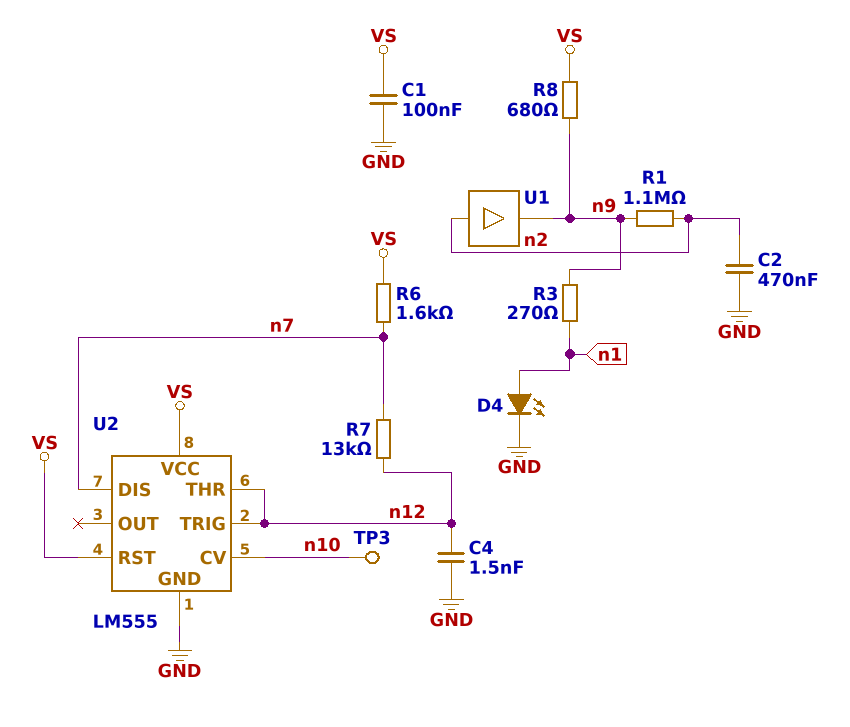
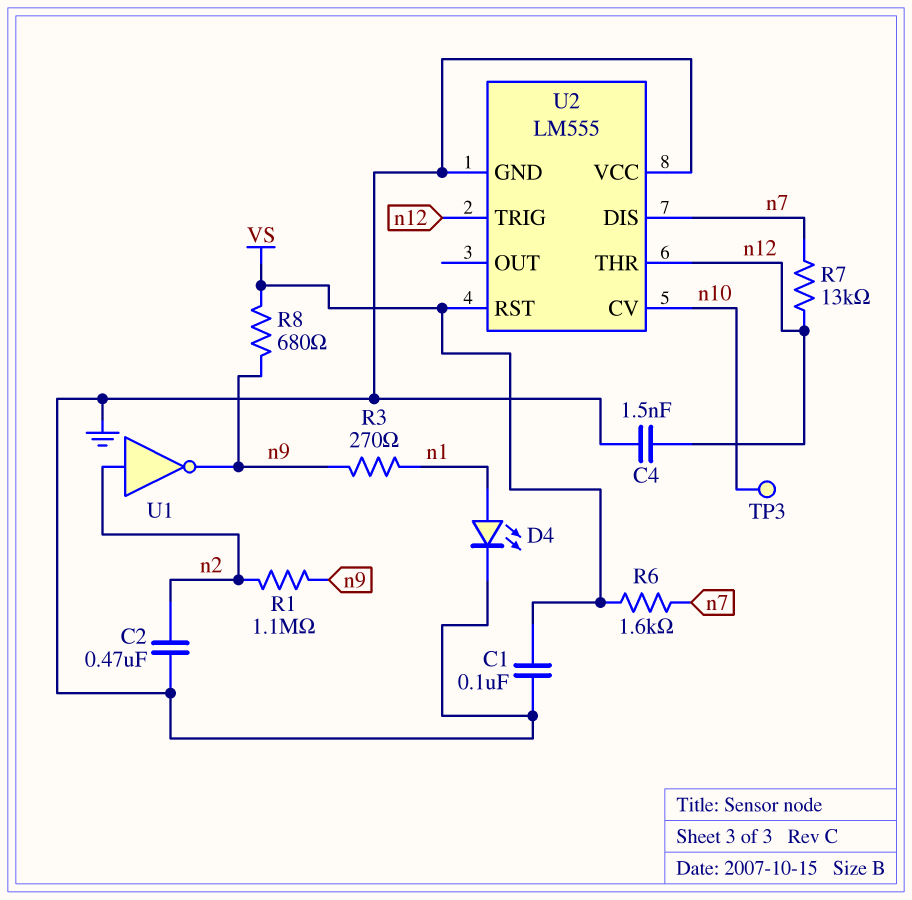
U1: buffer (in n2, out n9) -> NOT (in n2, out n9)
U2 pin VCC: VS -> GND

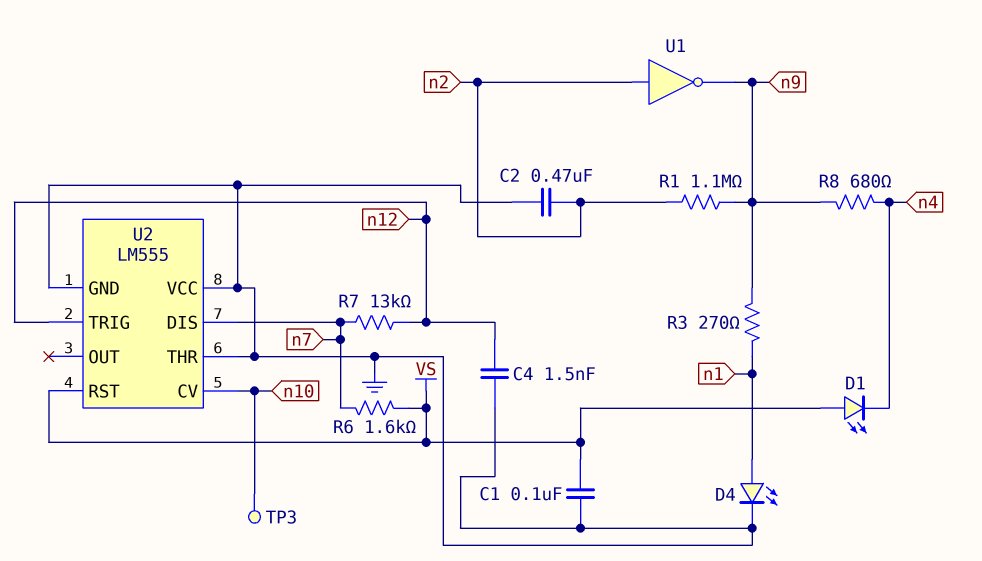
D1: none -> LED (A VS, K n4)
R8: 680 (VS, n9) -> 680 (n4, n9)
U2 pin THR: n12 -> GND

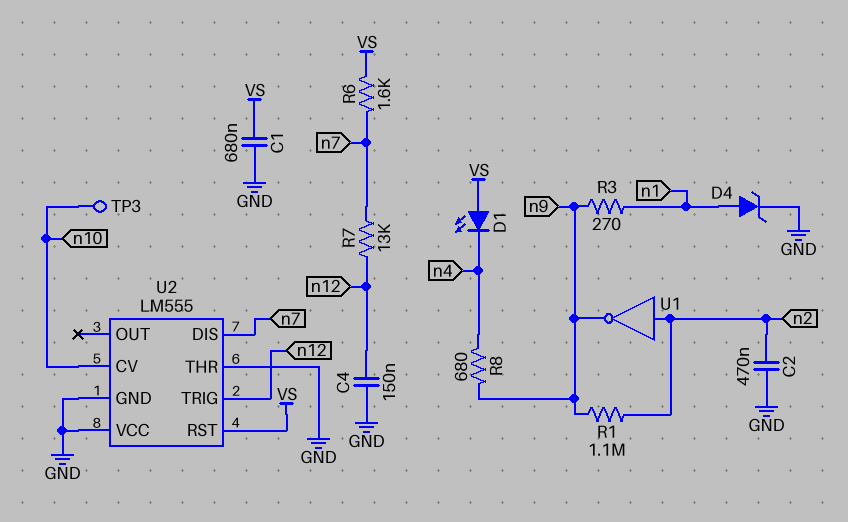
C1: 100nF (GND, VS) -> 680nF (GND, VS)
C4: 1.5nF (GND, n12) -> 150nF (GND, n12)
D4: LED (A n1, K GND) -> zener (A n1, K GND)

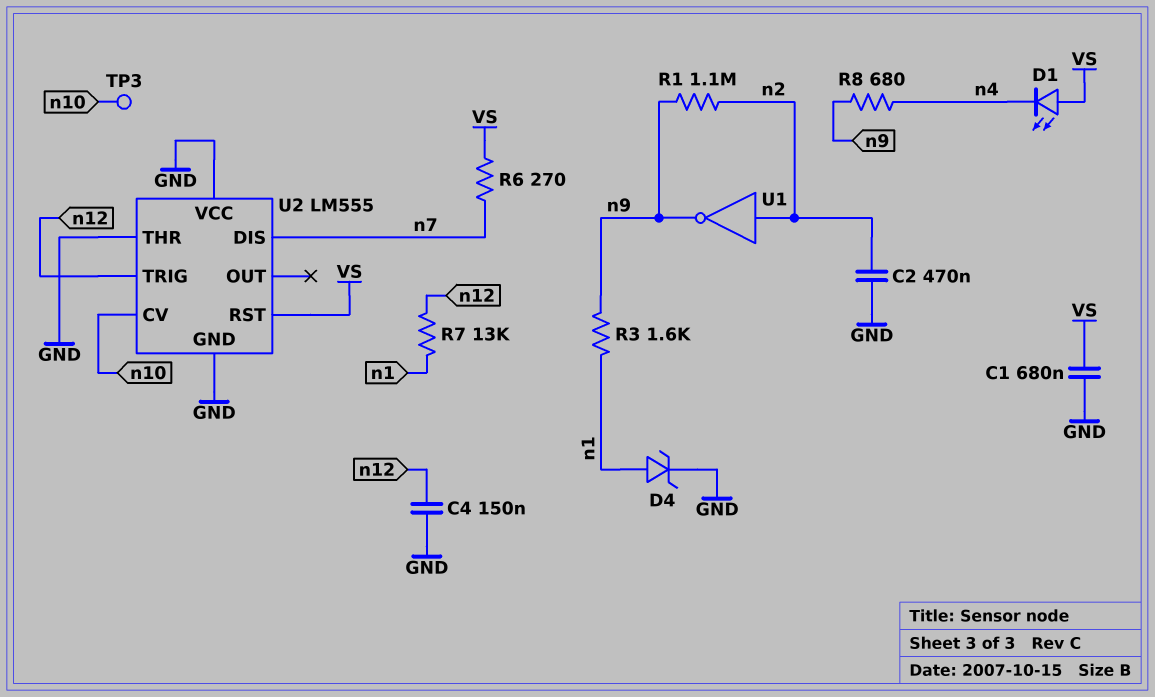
R3: 270 (n1, n9) -> 1.6k (n1, n9)
R6: 1.6k (VS, n7) -> 270 (VS, n7)
R7: 13k (n7, n12) -> 13k (n1, n12)

